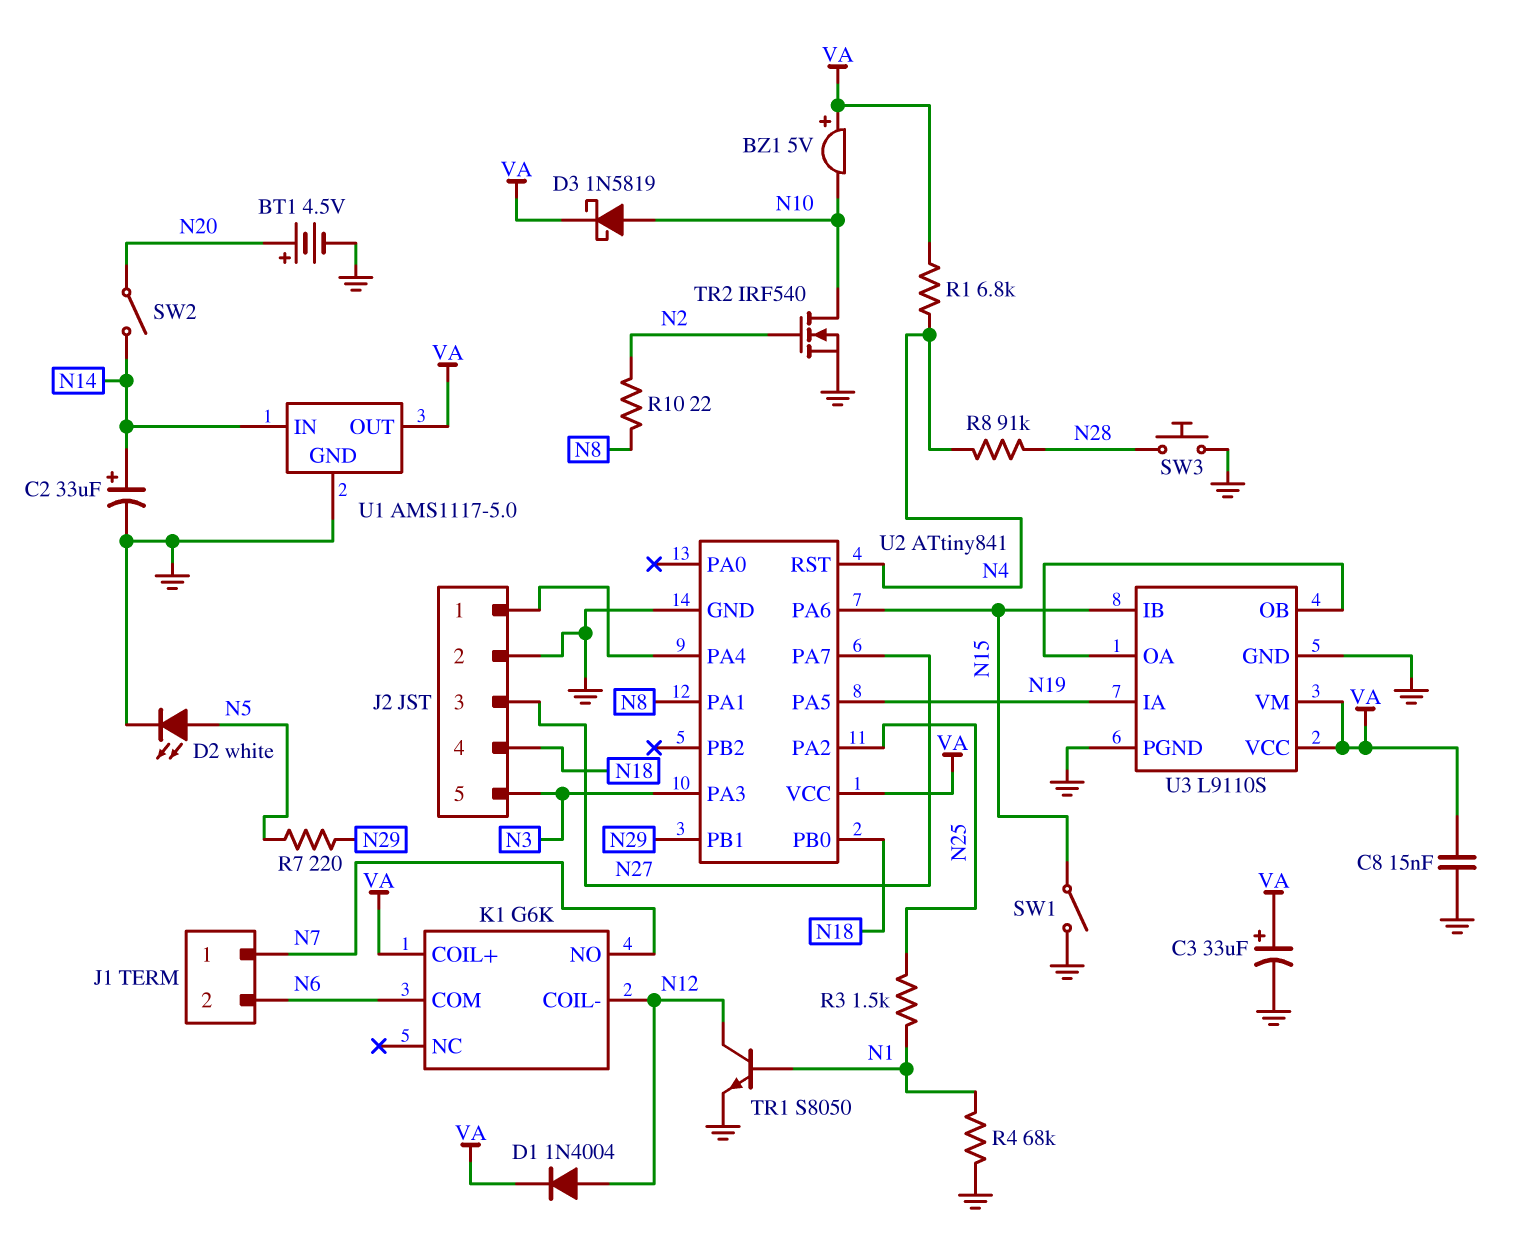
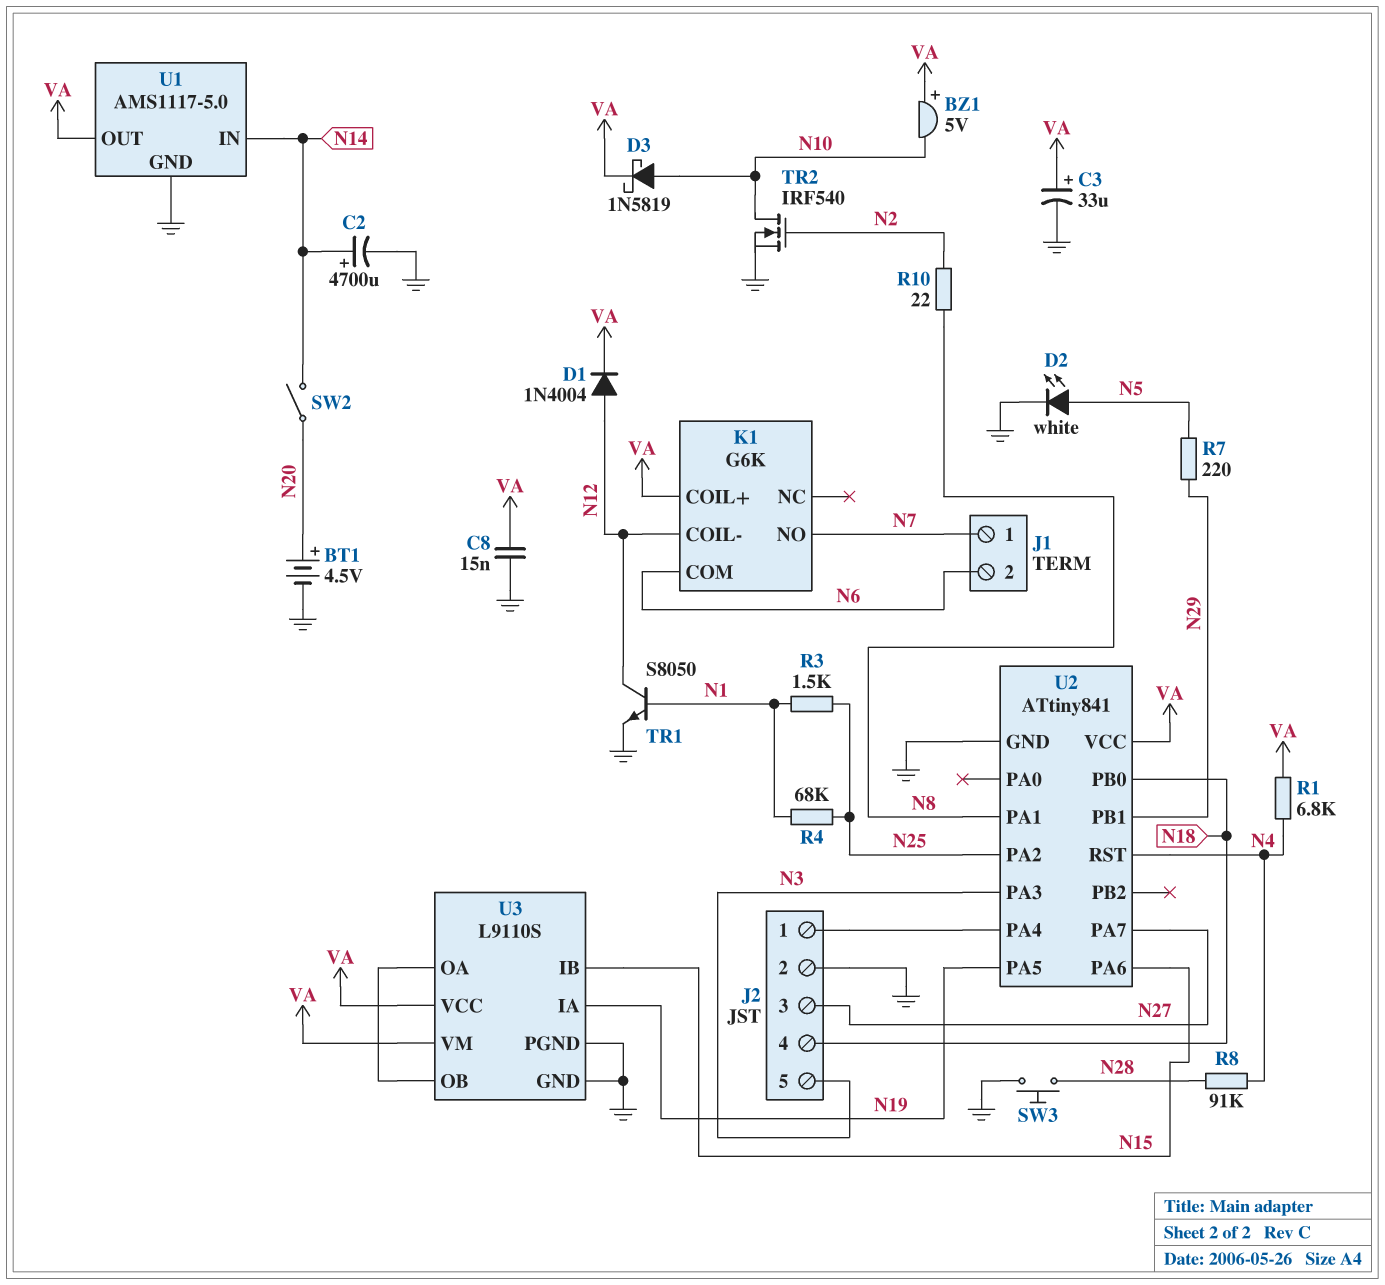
C2: 33uF (plus N14, minus GND) -> 4700uF (plus N14, minus GND)
R4: 68k (GND, N1) -> 68k (N1, N25)
SW1: switch (GND, N15) -> none

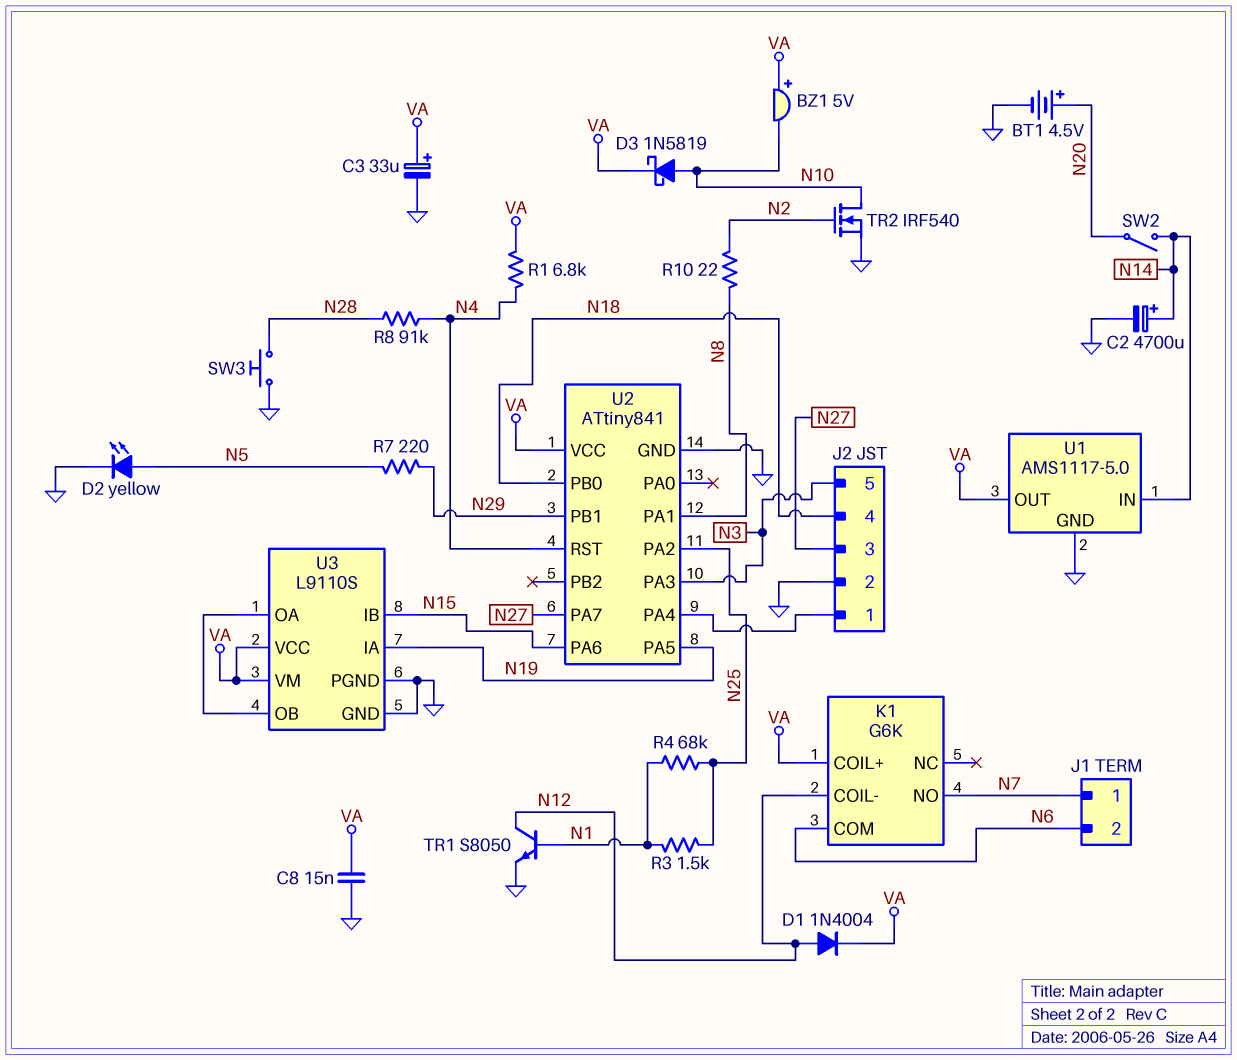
D2: LED white (A N5, K GND) -> LED yellow (A N5, K GND)

